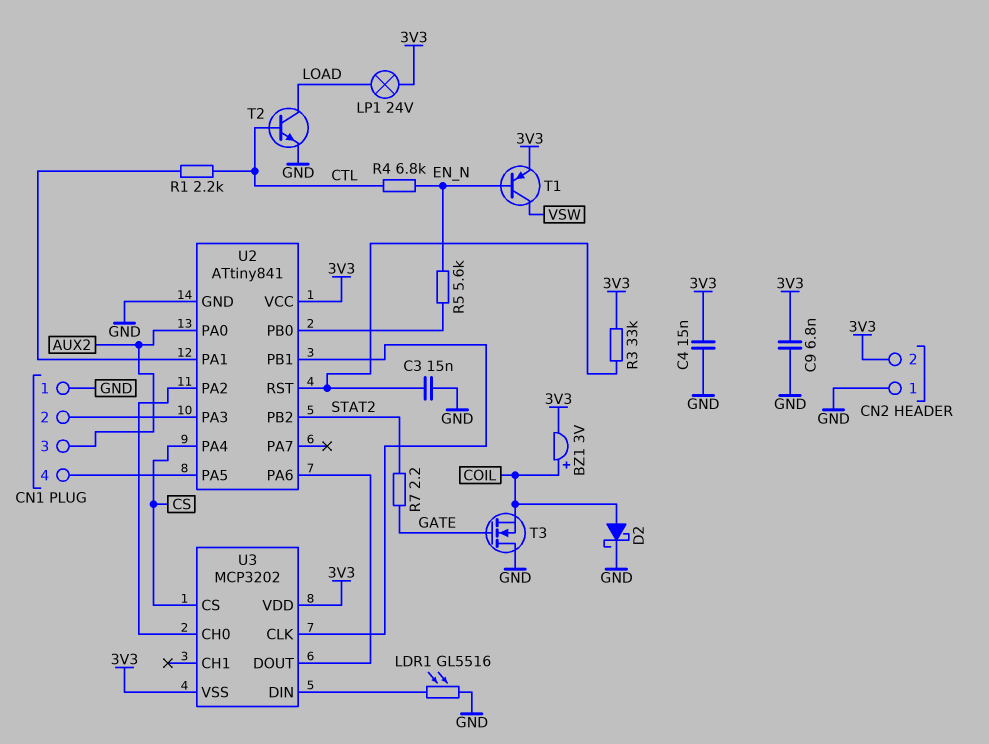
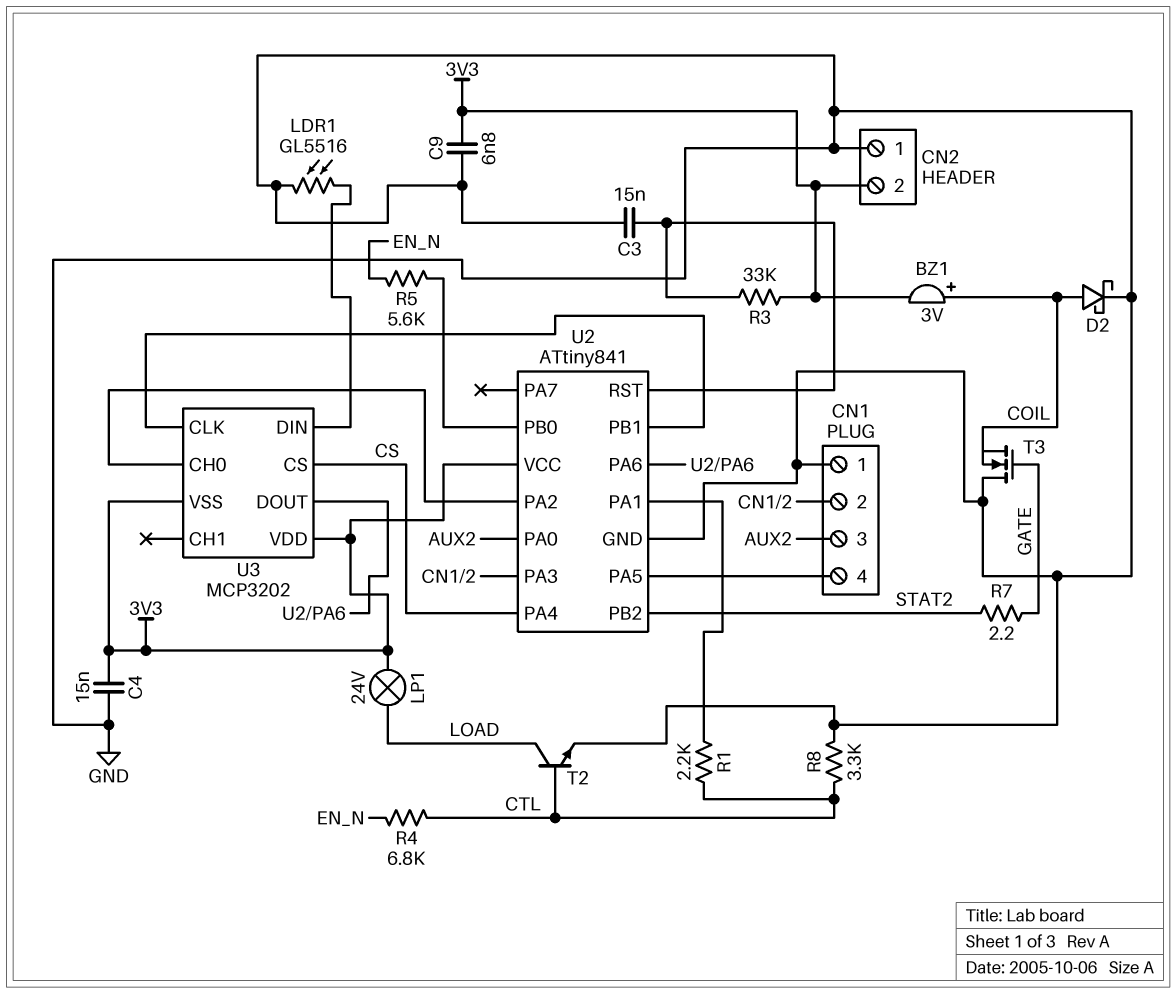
R8: none -> 3.3k (CTL, GND)
T1: PNP (B EN_N, C VSW, E 3V3) -> none

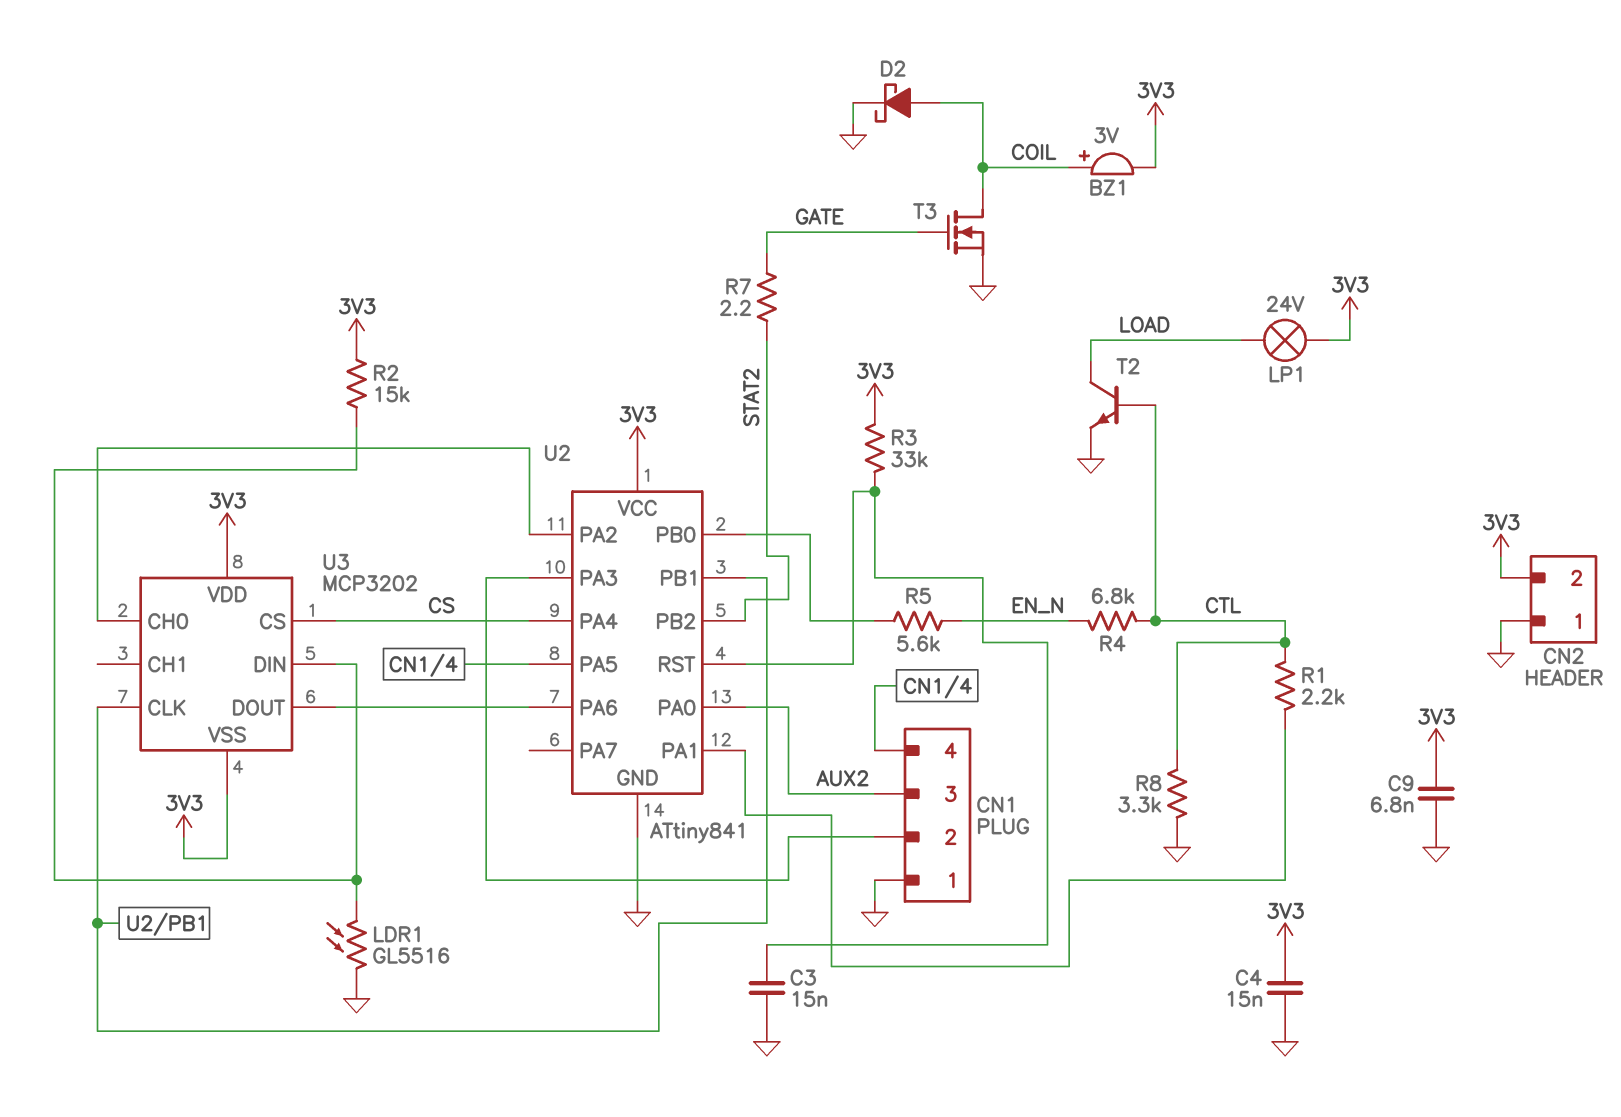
R2: none -> 15k (3V3, U3/DIN)
T3: NMOS (G GATE, D GND, S COIL) -> NMOS (G GATE, D COIL, S GND)

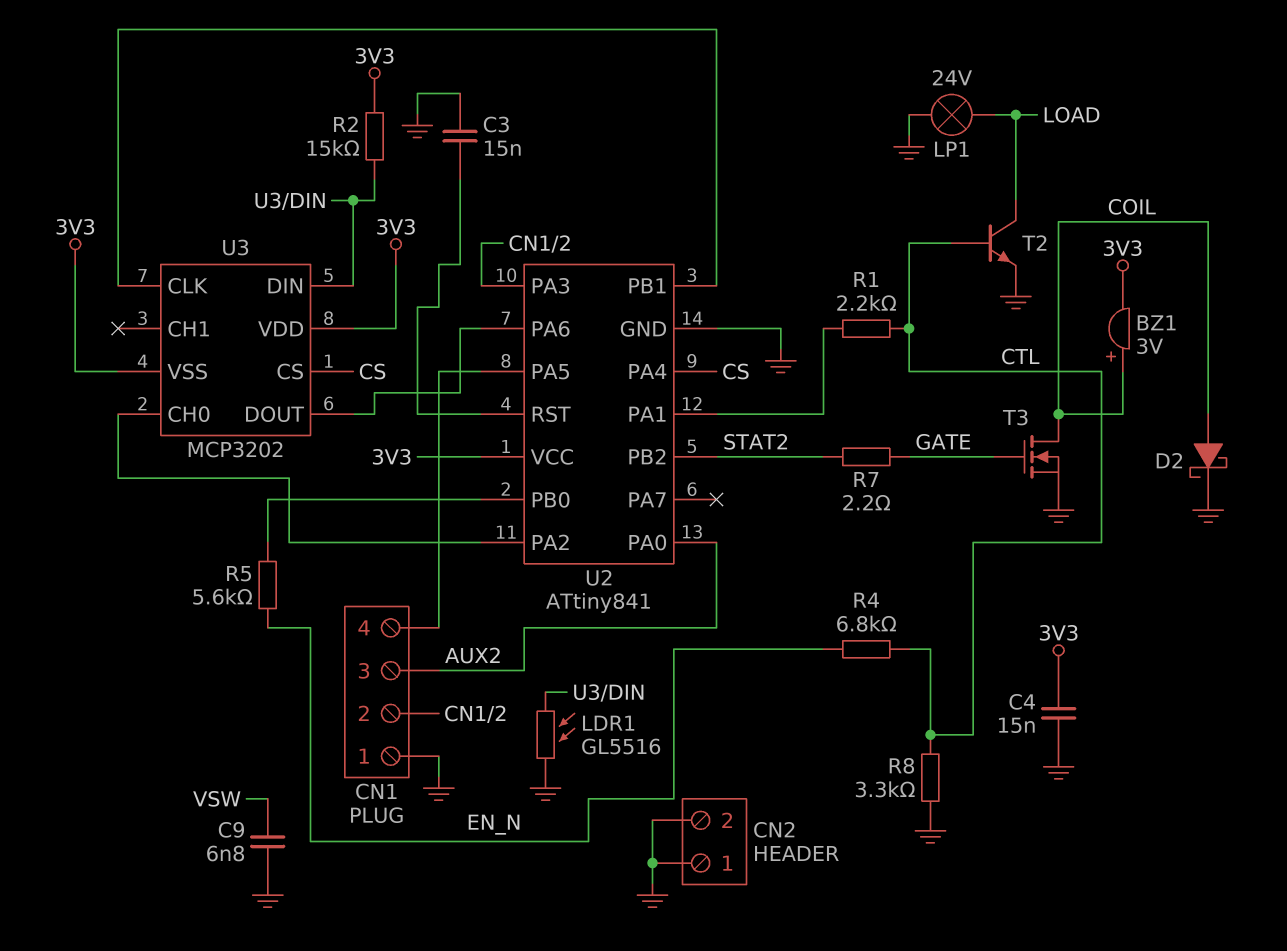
C9: 6.8nF (3V3, GND) -> 6.8nF (GND, VSW)
CN2 pin 2: 3V3 -> GND
LP1: lamp 24V (3V3, LOAD) -> lamp 24V (GND, LOAD)
R3: 33k (3V3, U2/RST) -> none

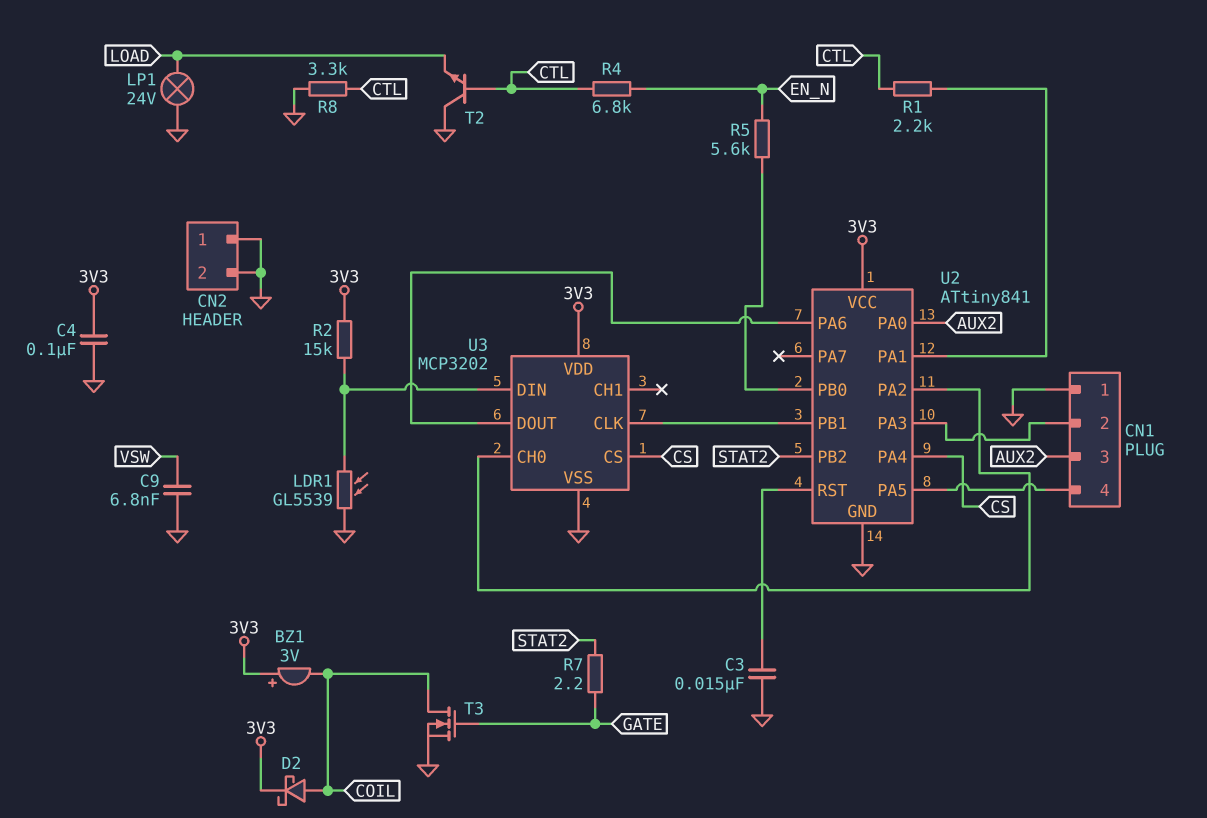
BZ1: buzzer 3V (plus COIL, minus 3V3) -> buzzer 3V (plus 3V3, minus COIL)
C4: 15nF (3V3, GND) -> 100nF (3V3, GND)
D2: schottky (A COIL, K GND) -> schottky (A COIL, K 3V3)
LDR1: GL5516 (GND, U3/DIN) -> GL5539 (GND, U3/DIN)
T2: NPN (B CTL, C LOAD, E GND) -> NPN (B CTL, C GND, E LOAD)
U3 pin VSS: 3V3 -> GND

